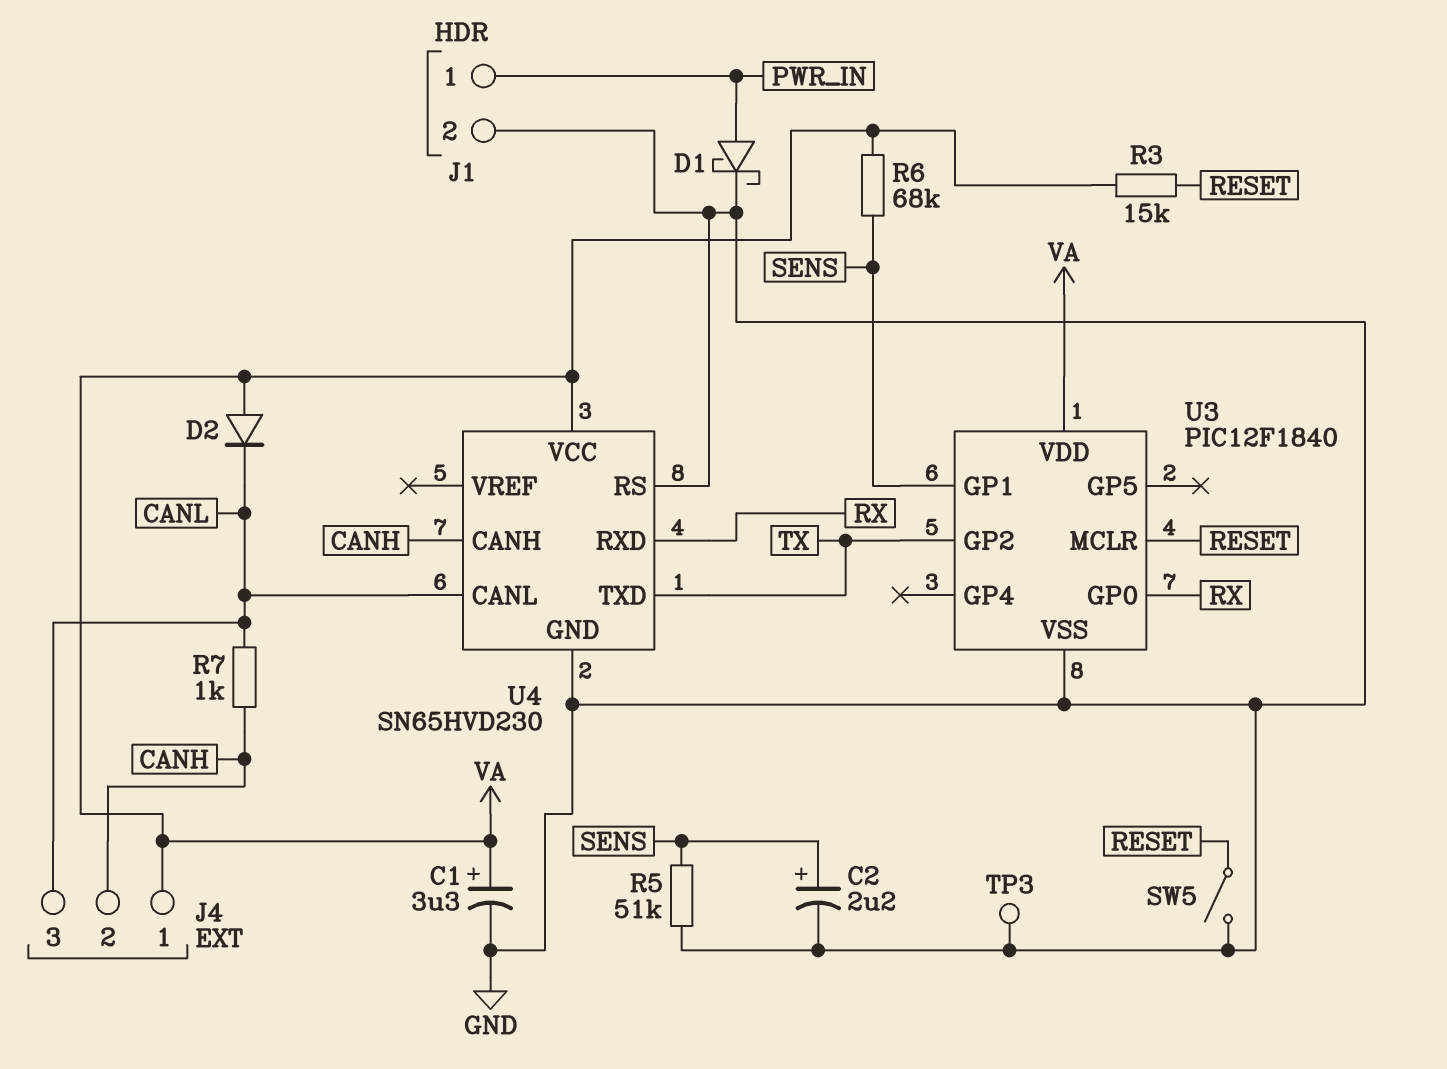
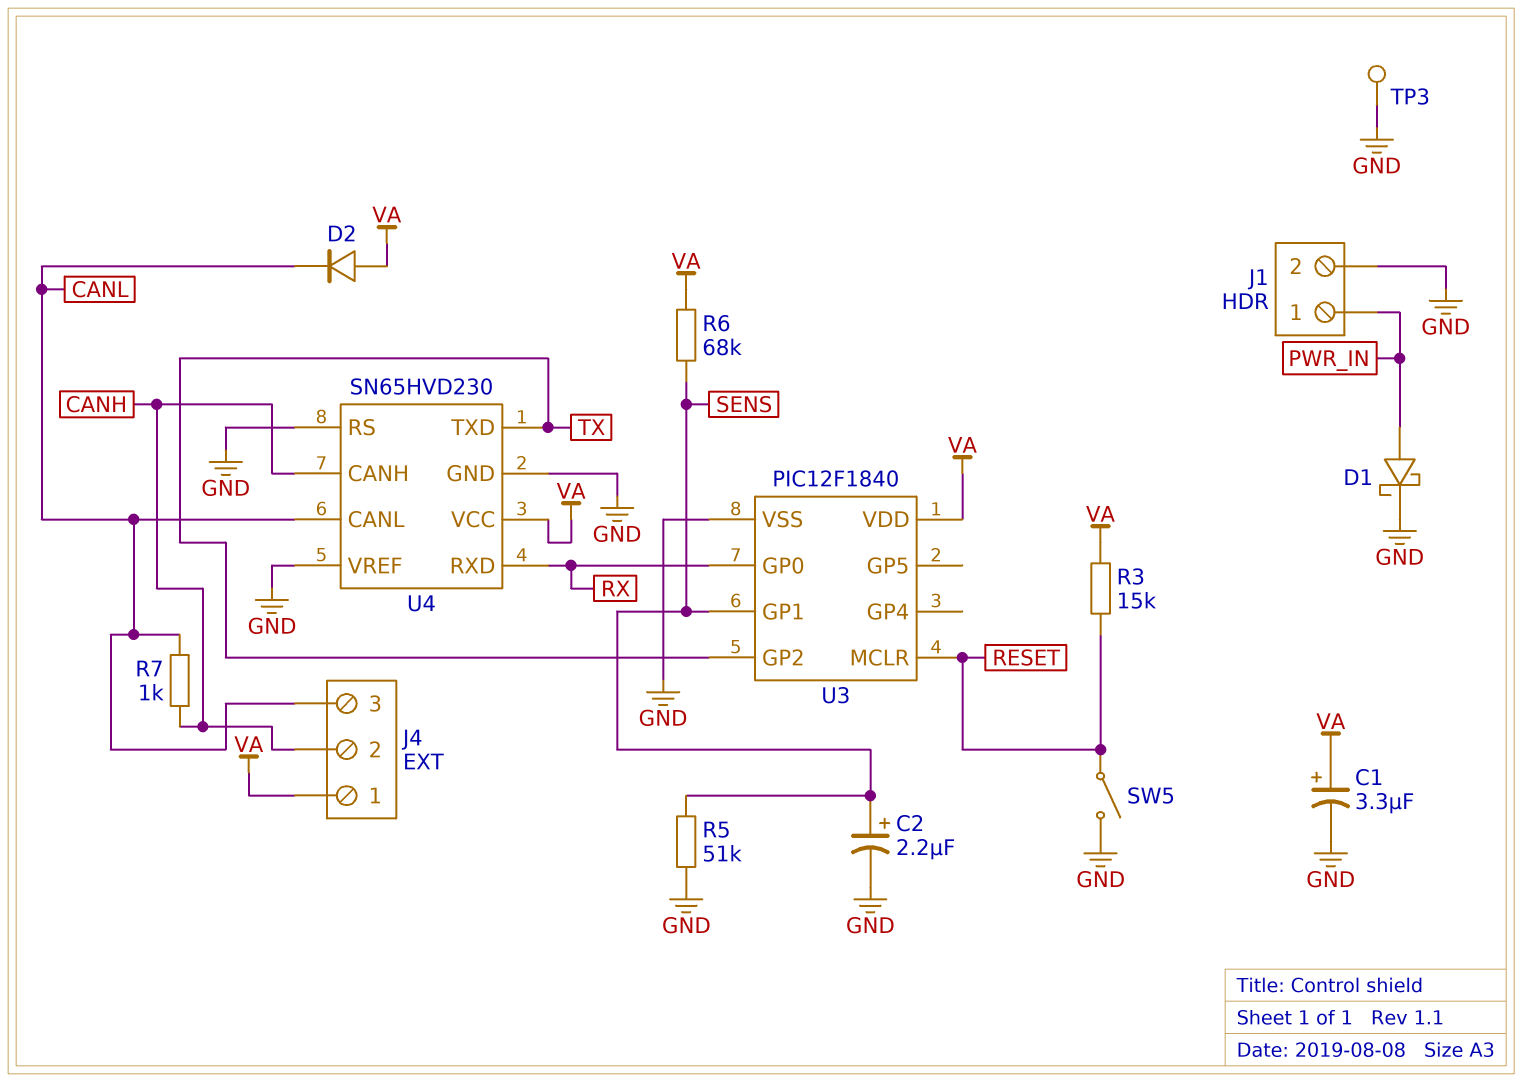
U4 pin VREF: none -> GND

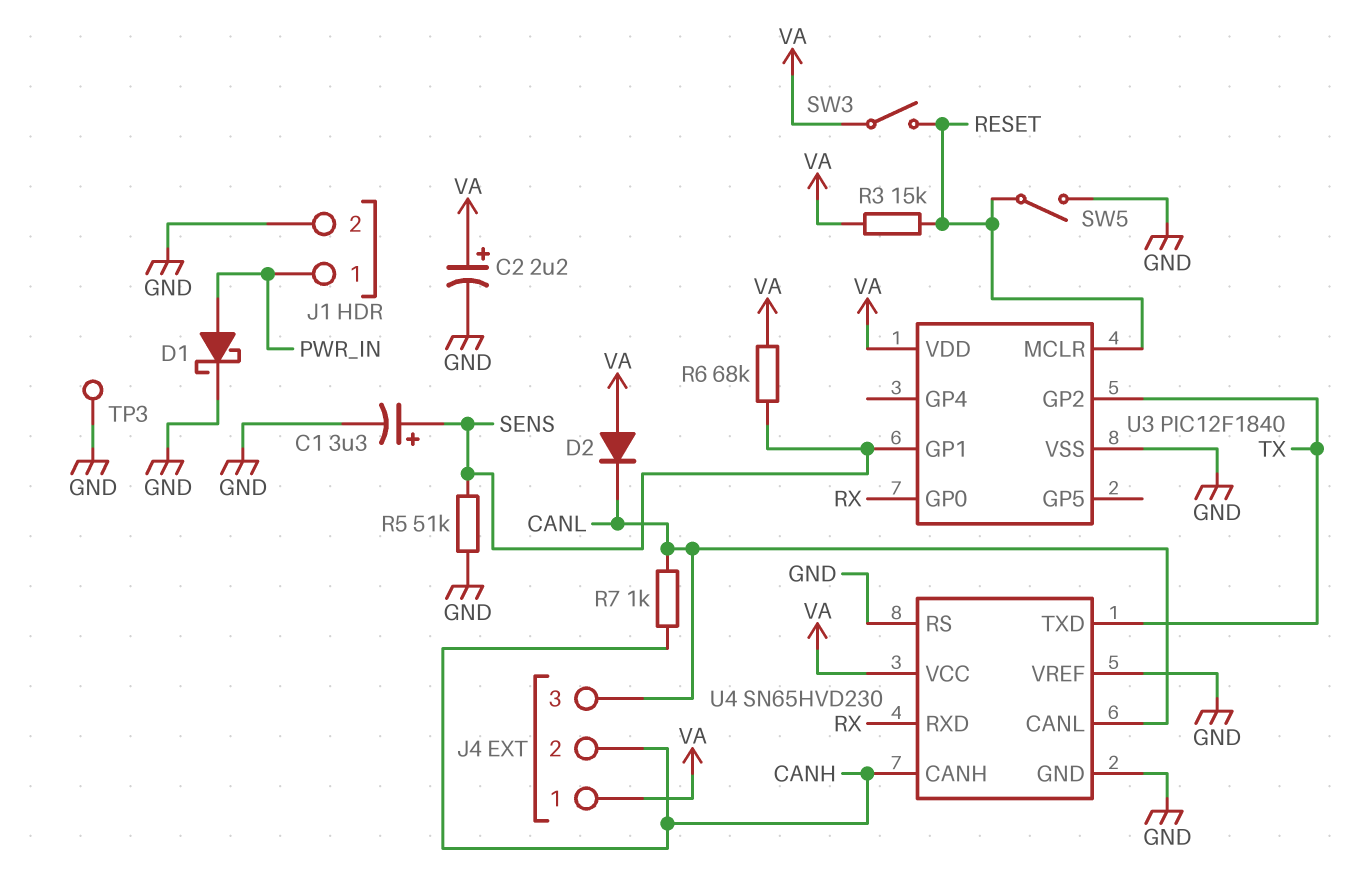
C1: 3.3uF (plus VA, minus GND) -> 3.3uF (plus SENS, minus GND)
C2: 2.2uF (plus SENS, minus GND) -> 2.2uF (plus VA, minus GND)
SW3: none -> switch (RESET, VA)

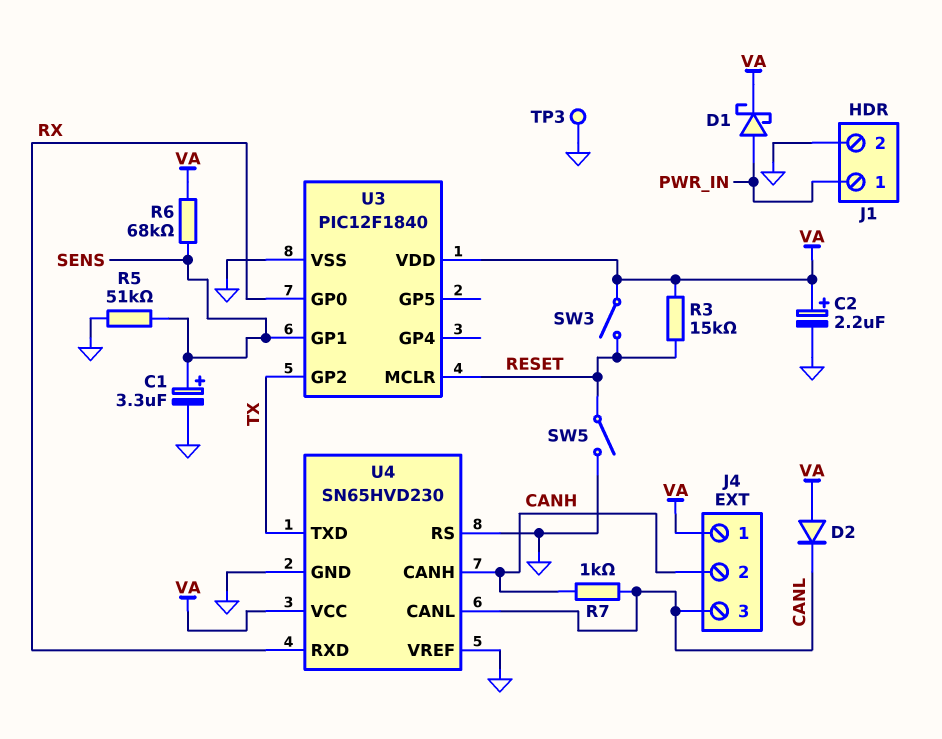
D1: schottky (A PWR_IN, K GND) -> schottky (A PWR_IN, K VA)

